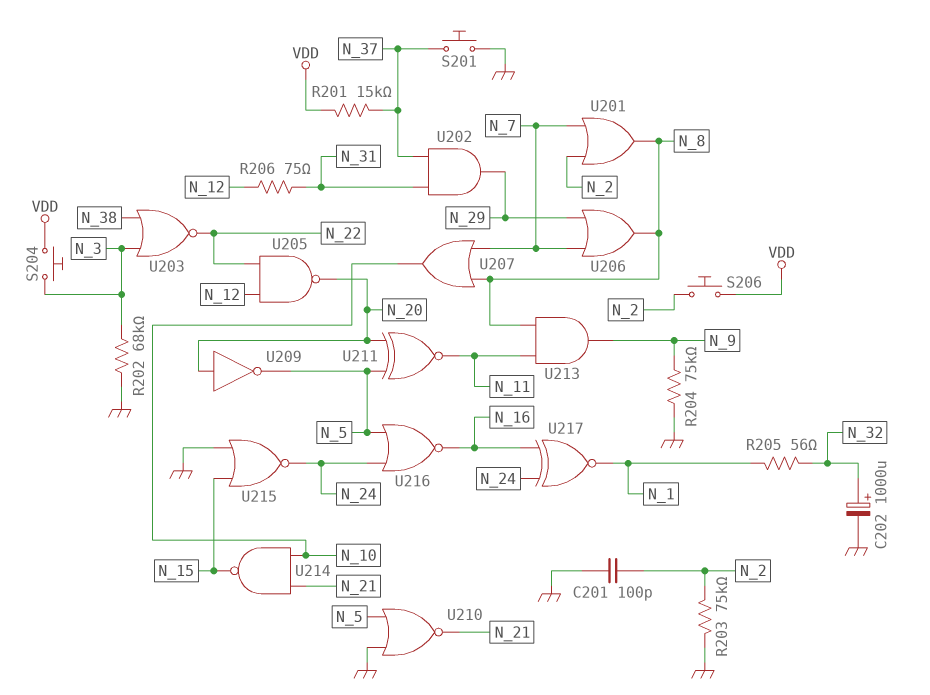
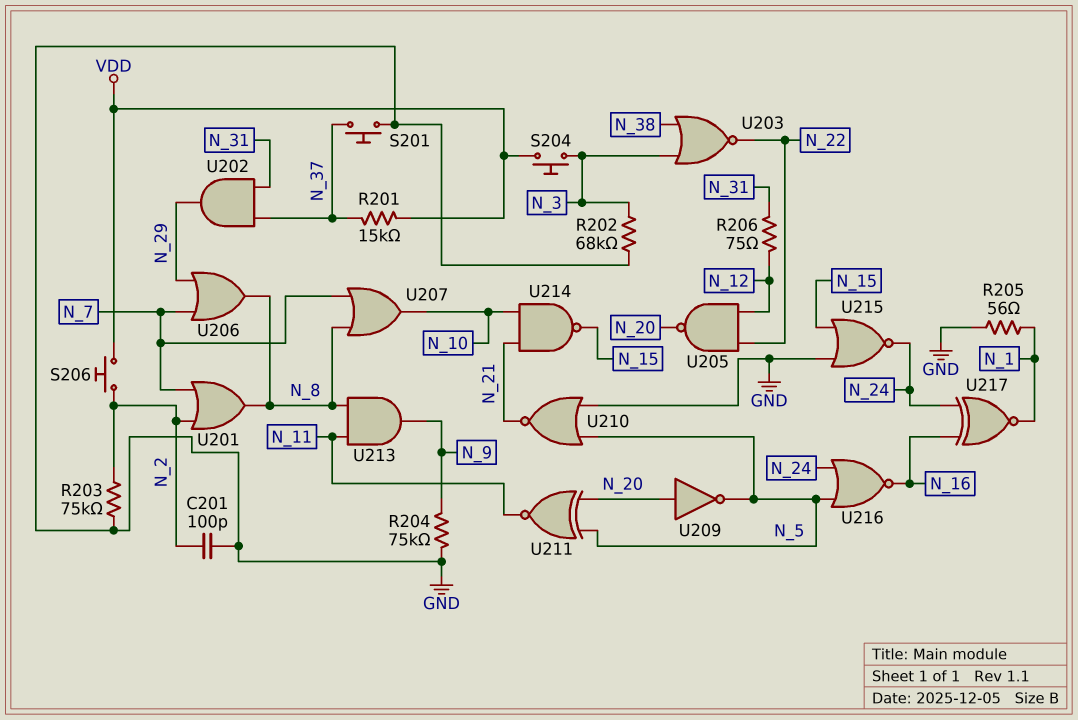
C202: 1000uF (plus N_32, minus GND) -> none
R205: 56 (N_1, N_32) -> 56 (GND, N_1)

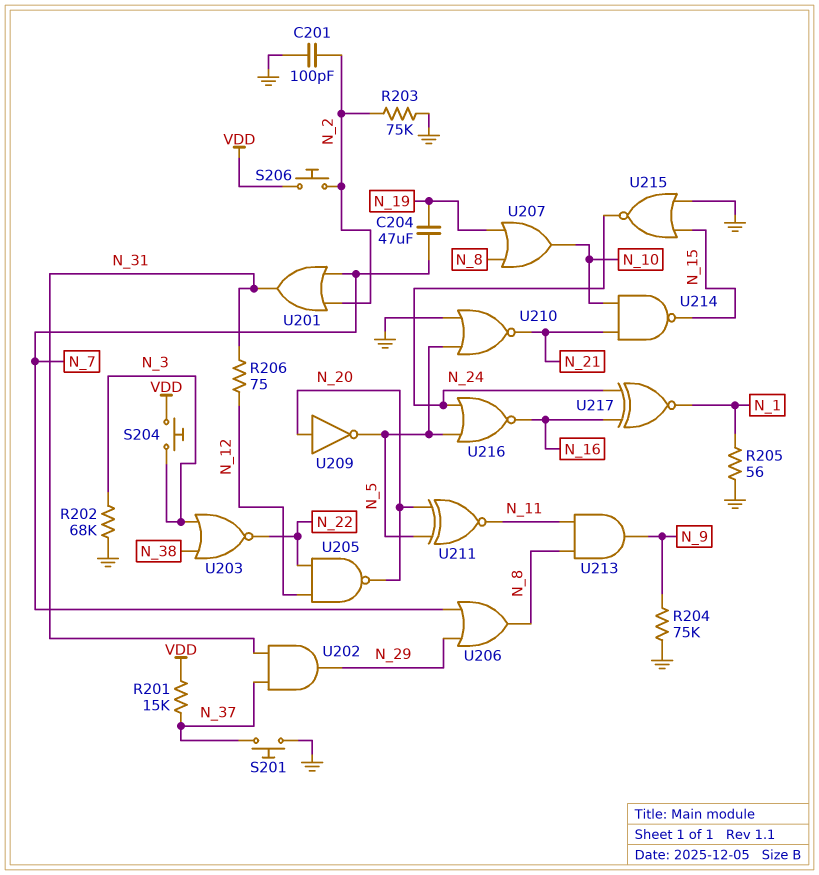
C204: none -> 47uF (N_7, N_19)
U201: OR (in N_2, in N_7, out N_8) -> OR (in N_2, in N_7, out N_31)
U207: OR (in N_7, in N_8, out N_10) -> OR (in N_8, in N_19, out N_10)

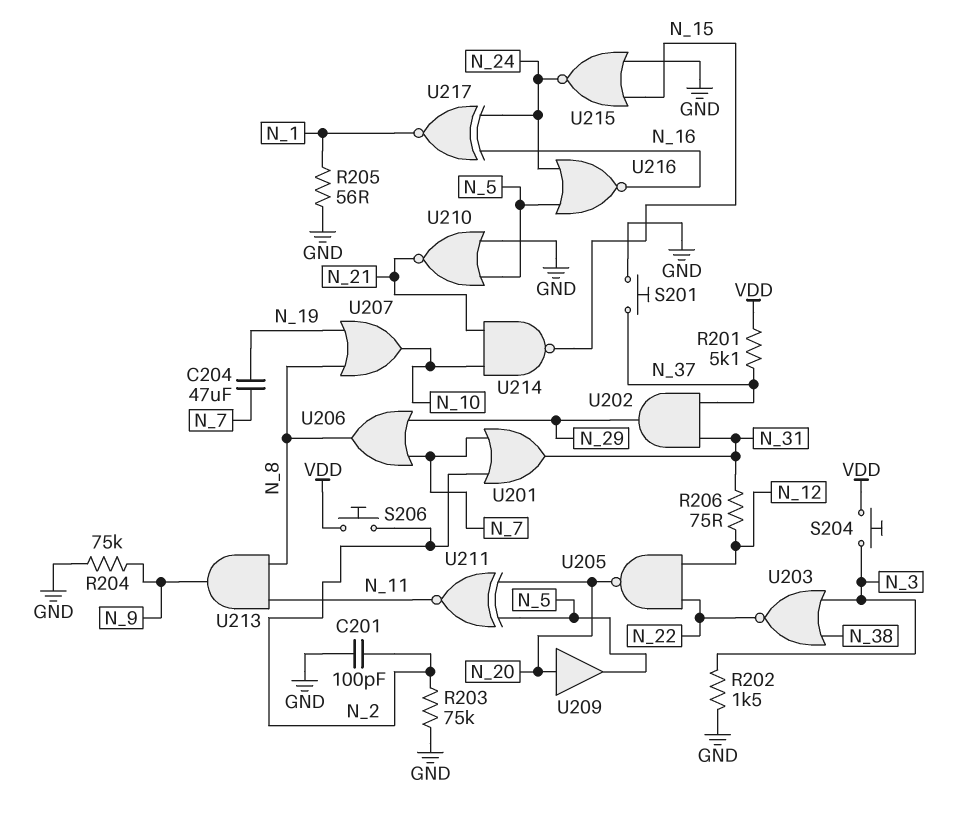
R201: 15k (N_37, VDD) -> 5.1k (N_37, VDD)
R202: 68k (GND, N_3) -> 1.5k (GND, N_3)
U209: NOT (in N_20, out N_5) -> buffer (in N_20, out N_5)

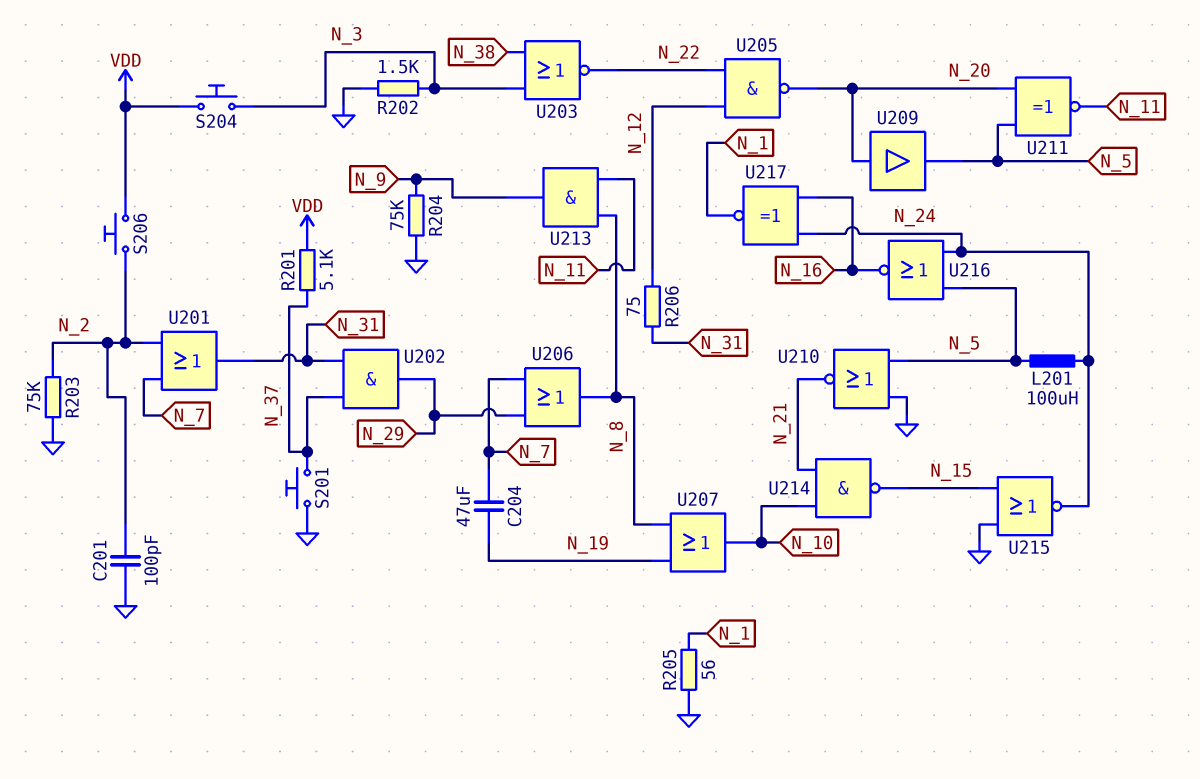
L201: none -> 100uH (N_5, N_24)

